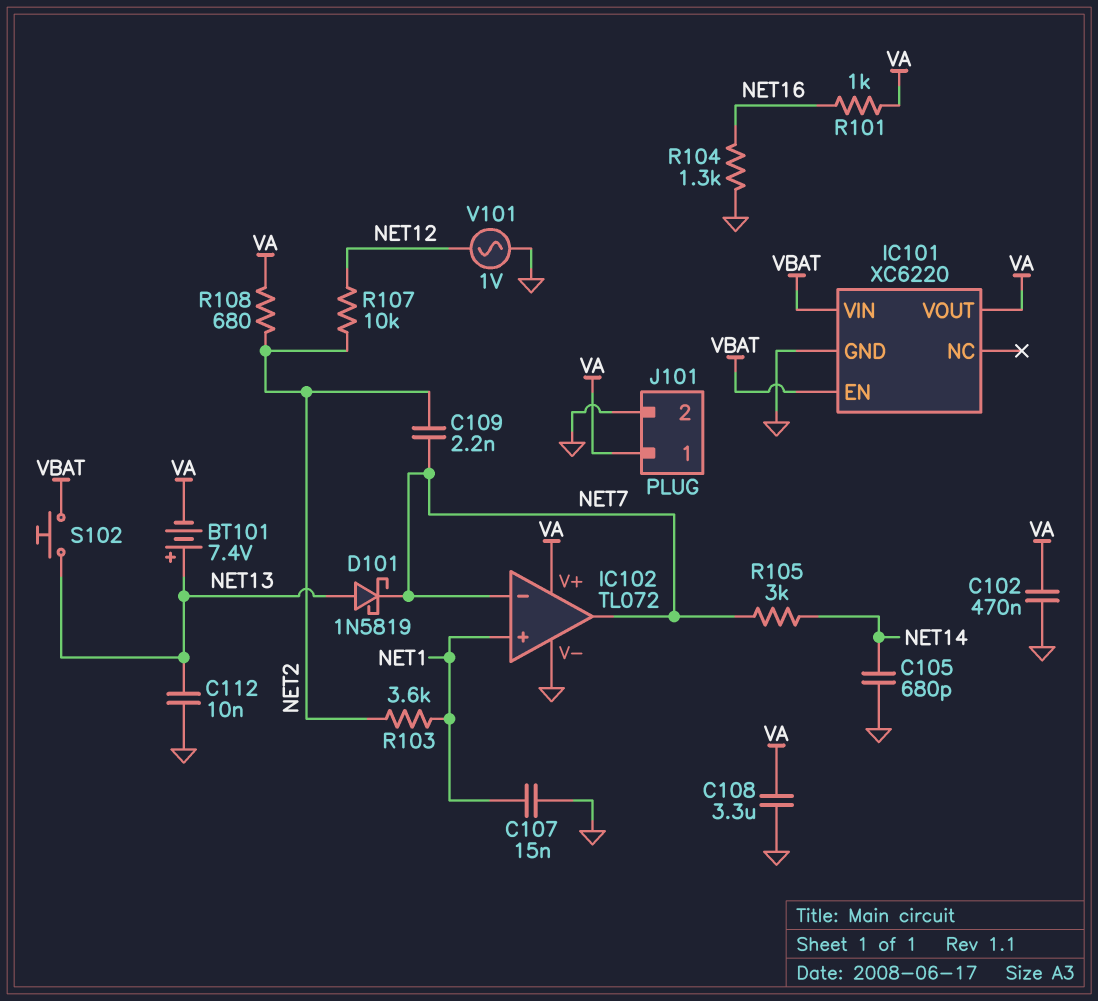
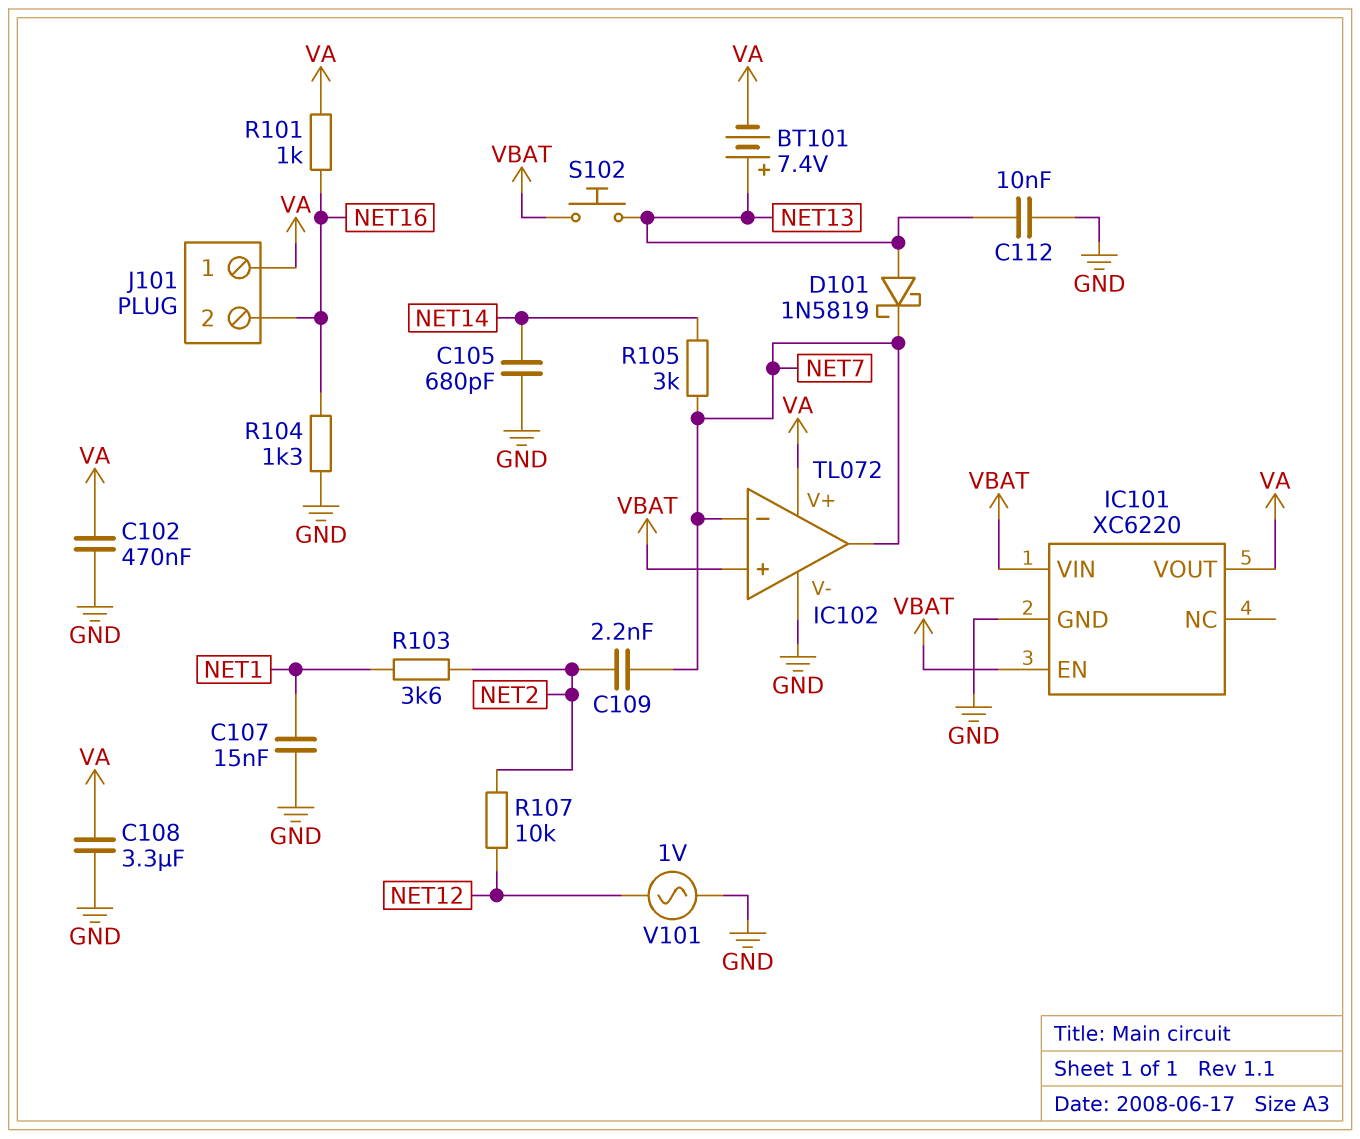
IC102 pin in+: NET1 -> VBAT
J101 pin 2: GND -> NET16
R108: 680 (NET2, VA) -> none

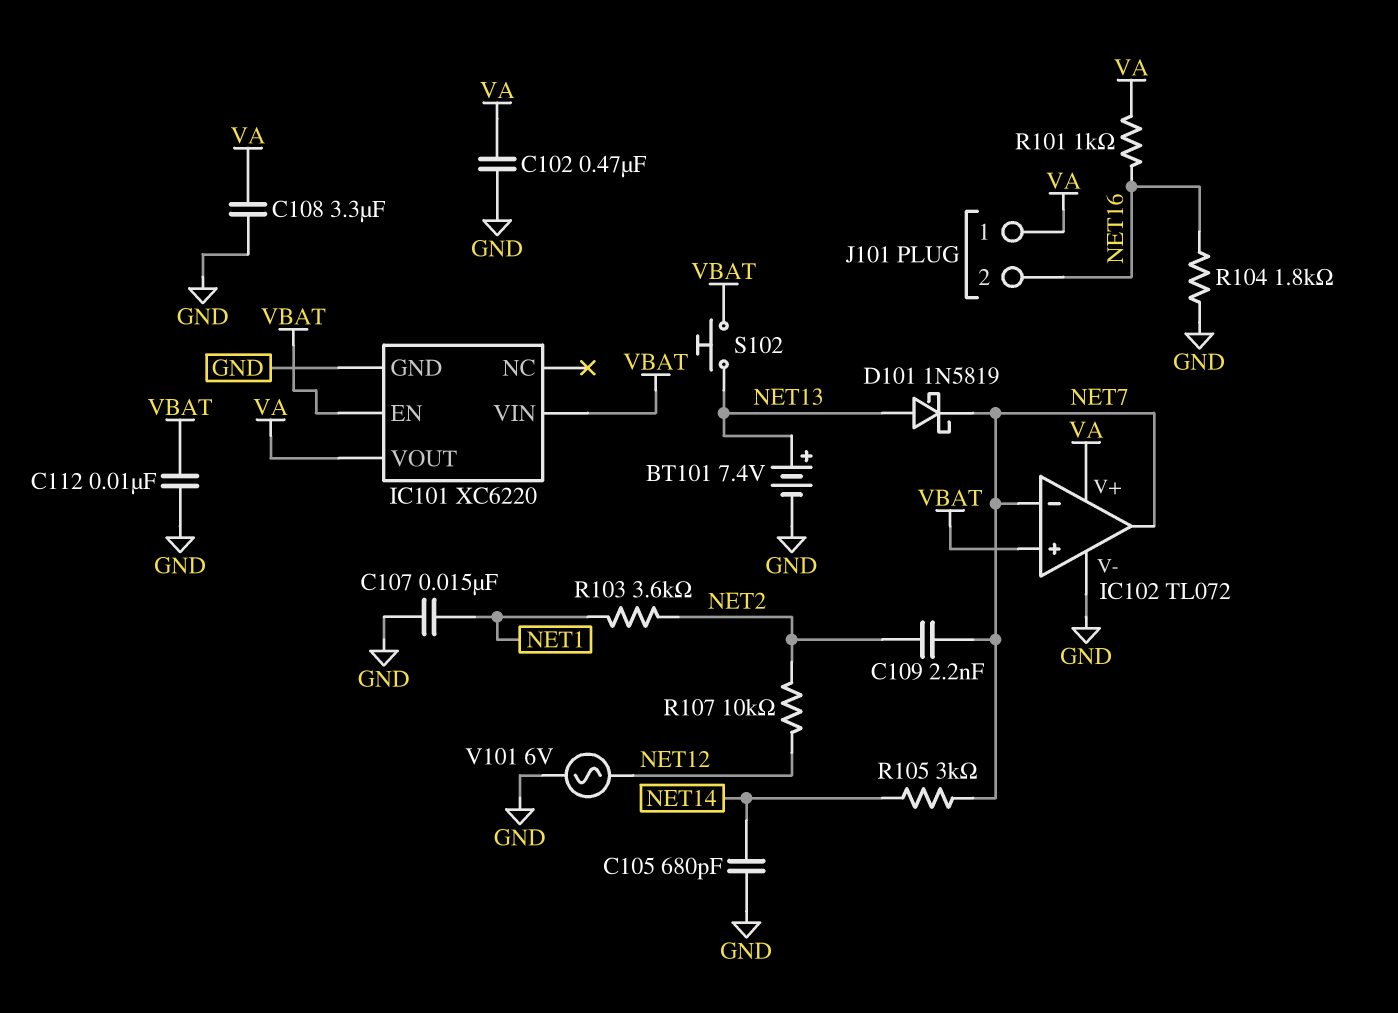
BT101: 7.4V (plus NET13, minus VA) -> 7.4V (plus NET13, minus GND)
C112: 10nF (GND, NET13) -> 10nF (GND, VBAT)
R104: 1.3k (GND, NET16) -> 1.8k (GND, NET16)
V101: AC 1V (GND, NET12) -> AC 6V (GND, NET12)

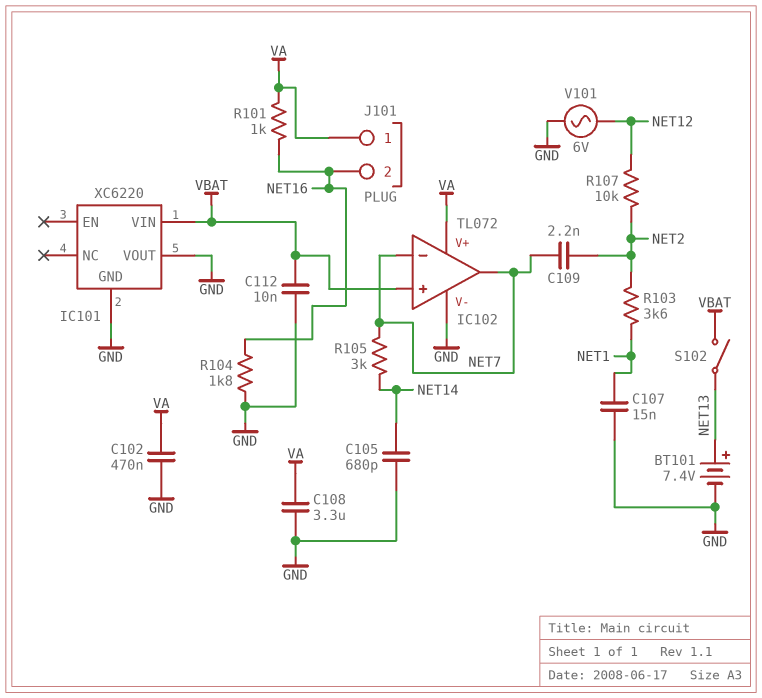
D101: schottky 1N5819 (A NET13, K NET7) -> none
IC101 pin EN: VBAT -> none
IC101 pin VOUT: VA -> GND
S102: button (NET13, VBAT) -> switch (NET13, VBAT)

